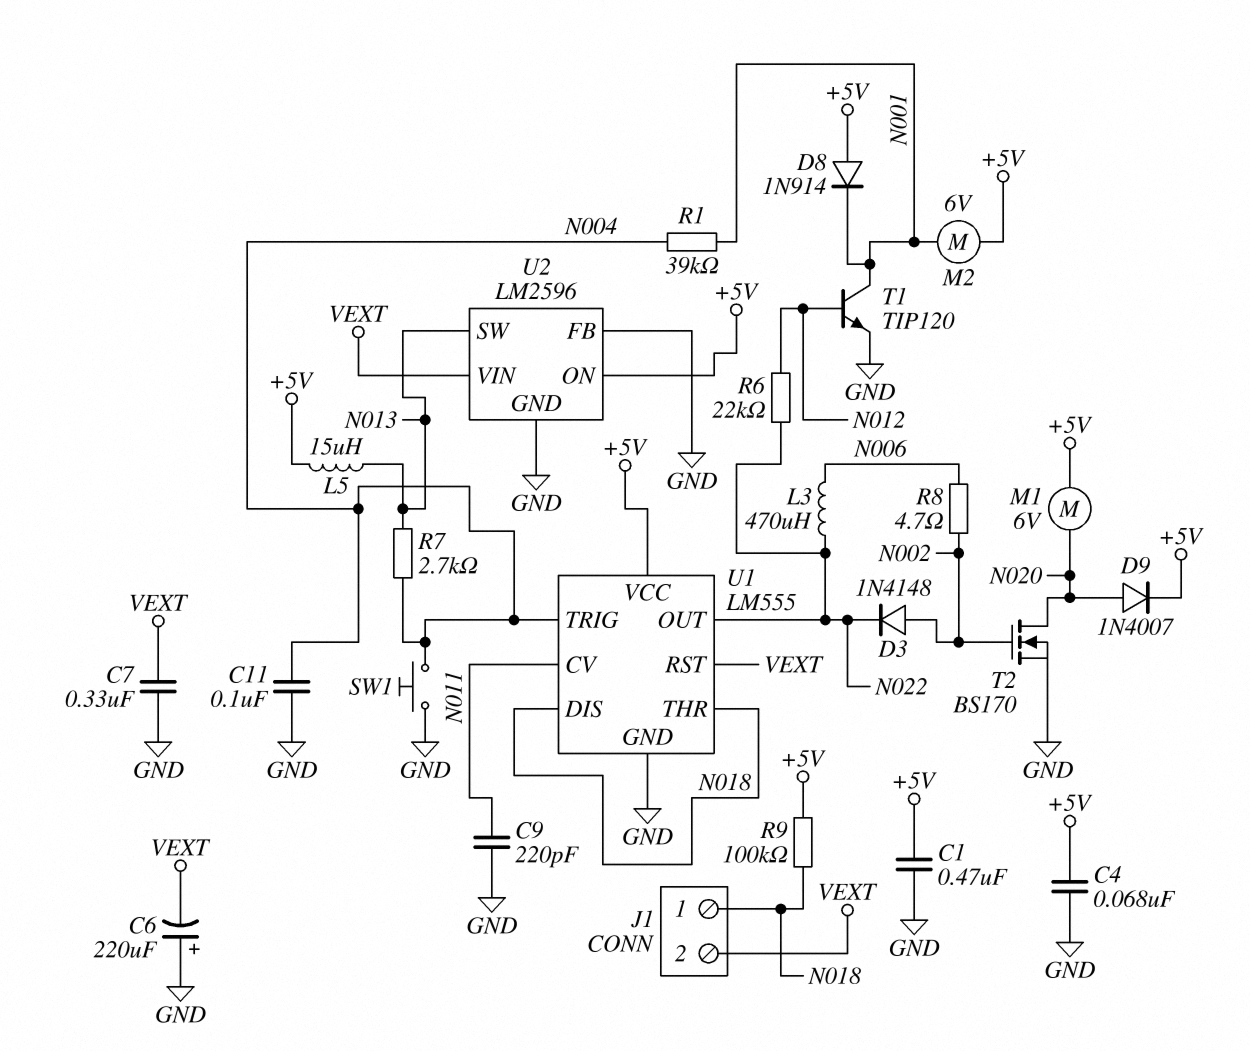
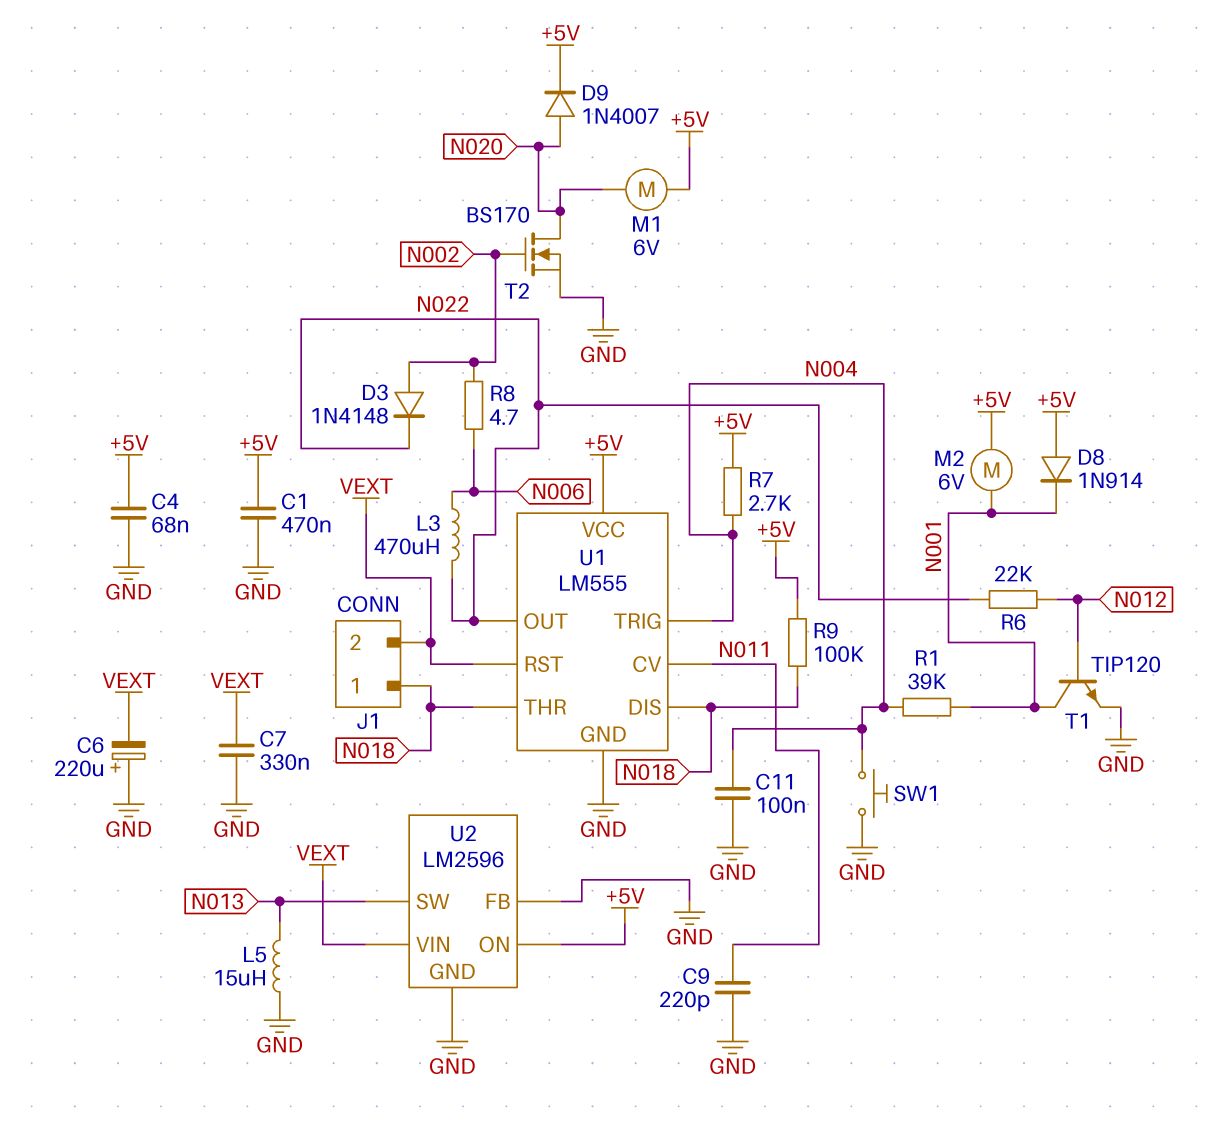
L5: 15uH (+5V, N013) -> 15uH (GND, N013)
R7: 2.7k (N004, N013) -> 2.7k (+5V, N004)

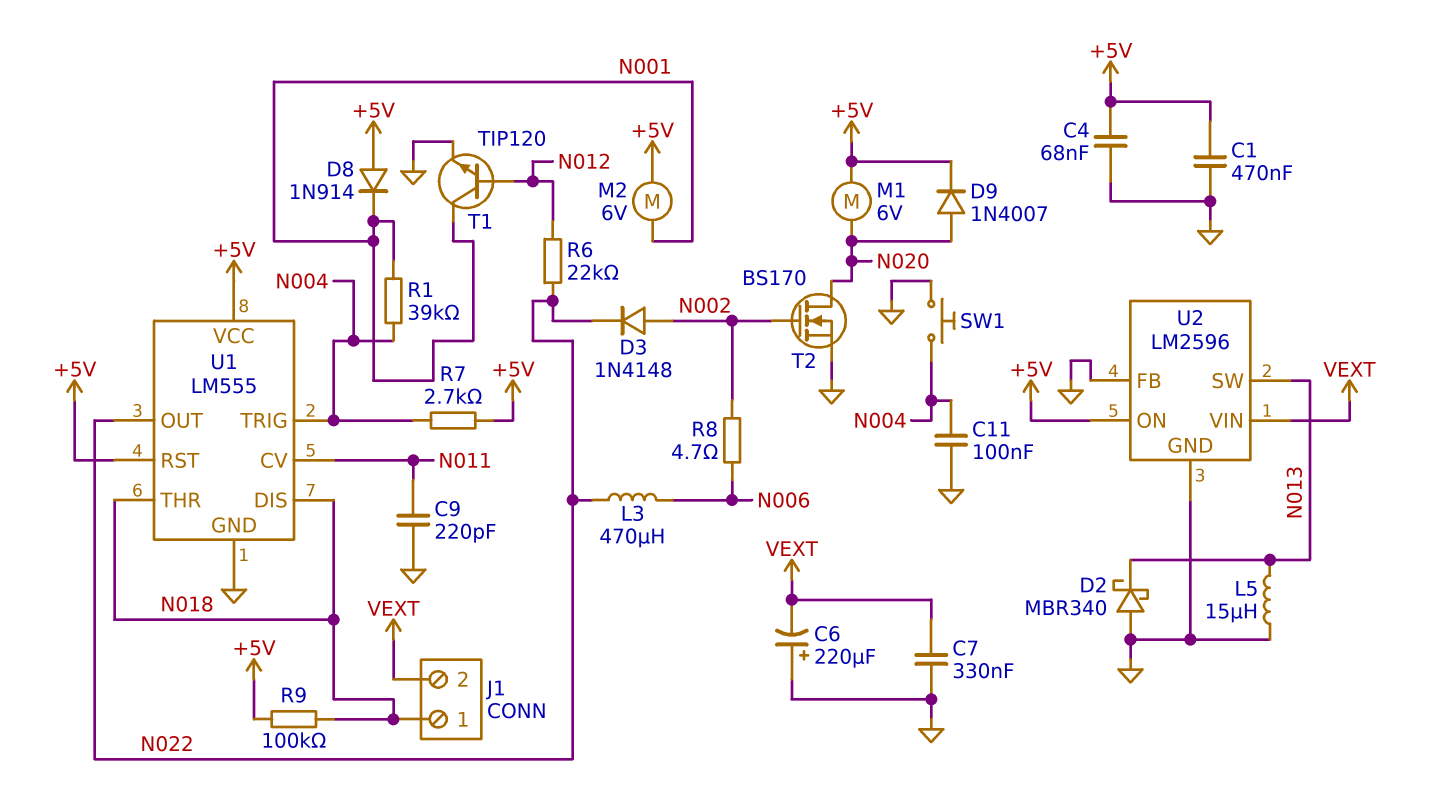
D2: none -> schottky MBR340 (A GND, K N013)
U1 pin RST: VEXT -> +5V

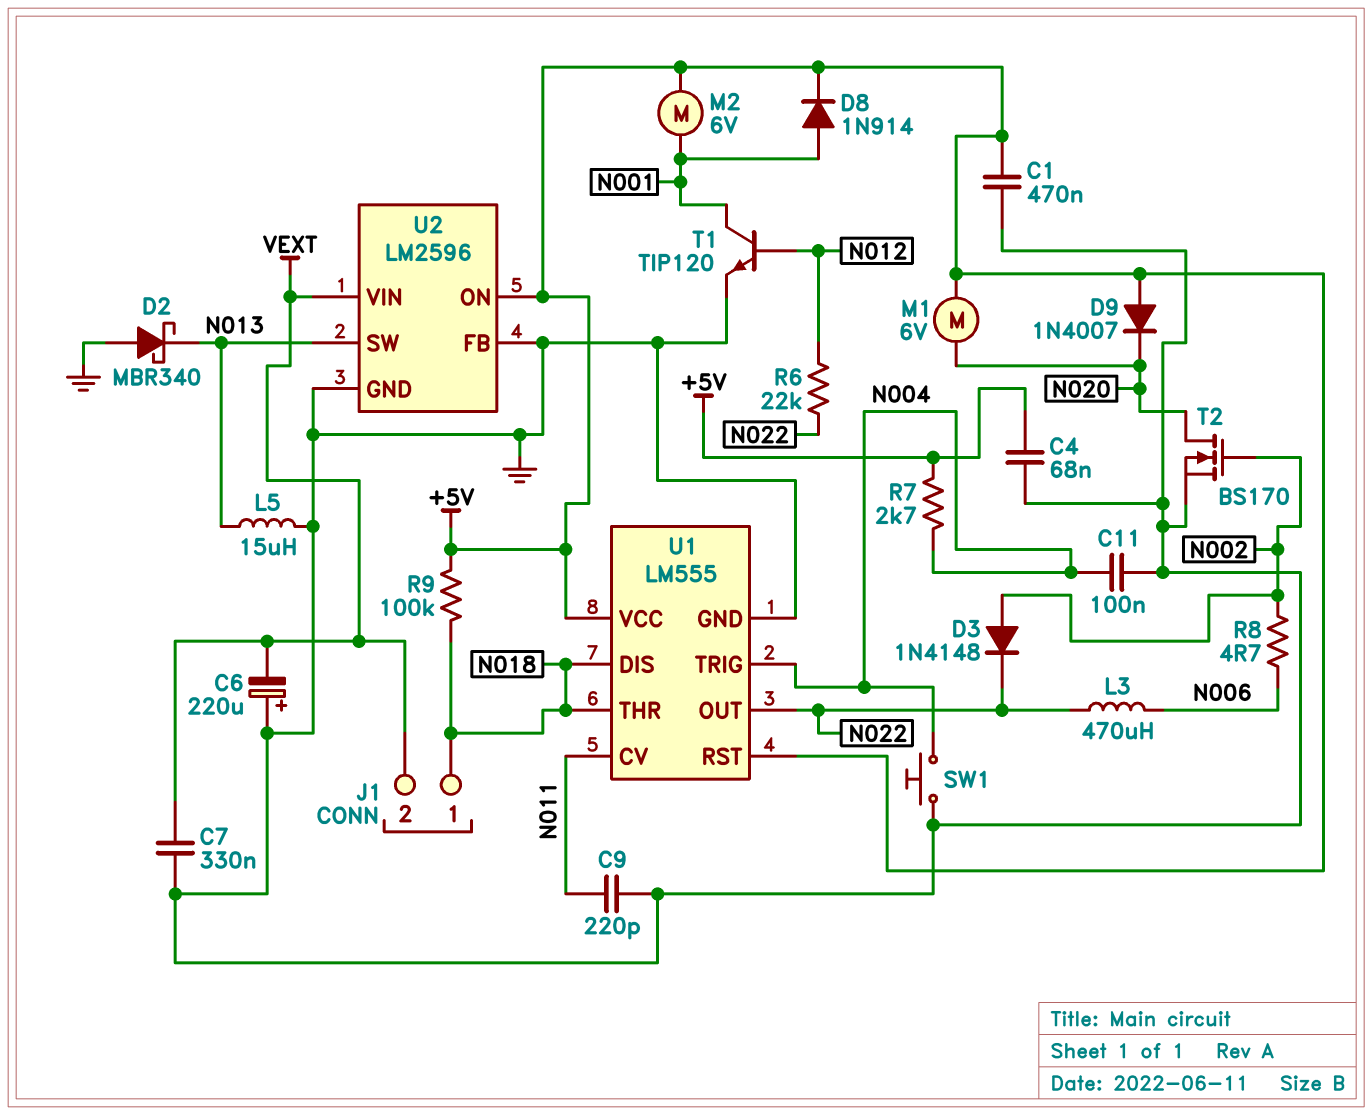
D8: diode 1N914 (A +5V, K N001) -> diode 1N914 (A N001, K +5V)
D9: diode 1N4007 (A N020, K +5V) -> diode 1N4007 (A +5V, K N020)
R1: 39k (N001, N004) -> none

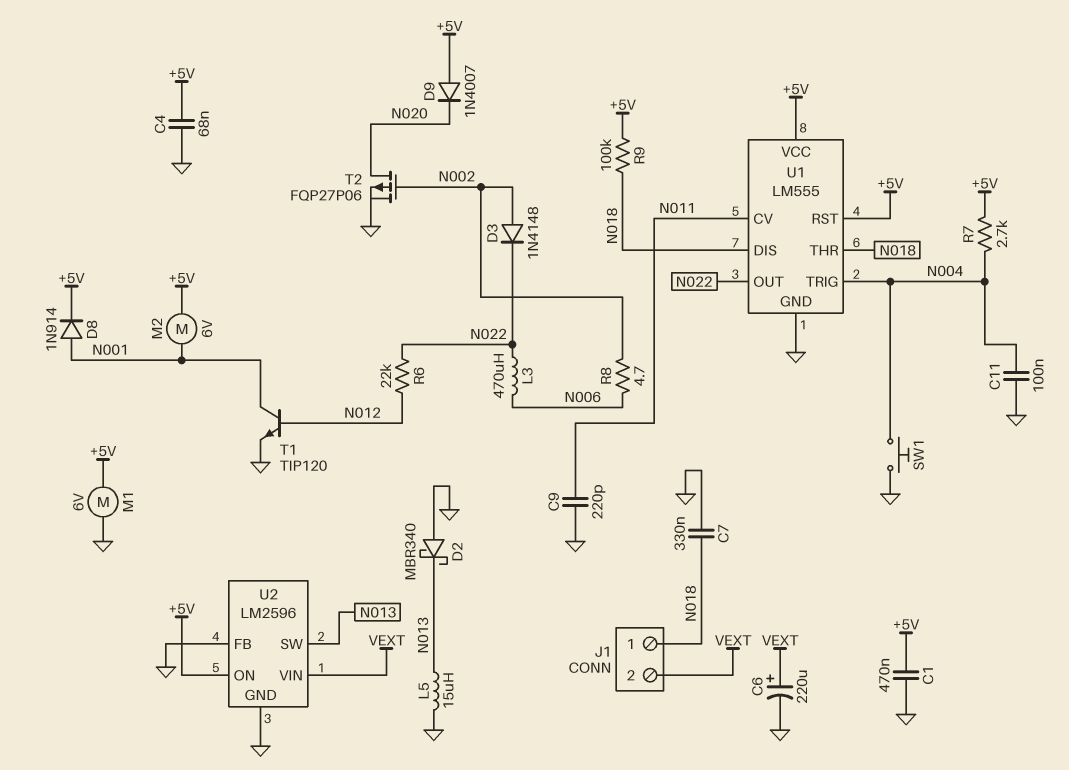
C6: 220uF (plus GND, minus VEXT) -> 220uF (plus VEXT, minus GND)
C7: 330nF (GND, VEXT) -> 330nF (GND, N018)
M1: motor 6V (+5V, N020) -> motor 6V (+5V, GND)
T2: NMOS BS170 (G N002, D N020, S GND) -> PMOS FQP27P06 (G N002, D N020, S GND)

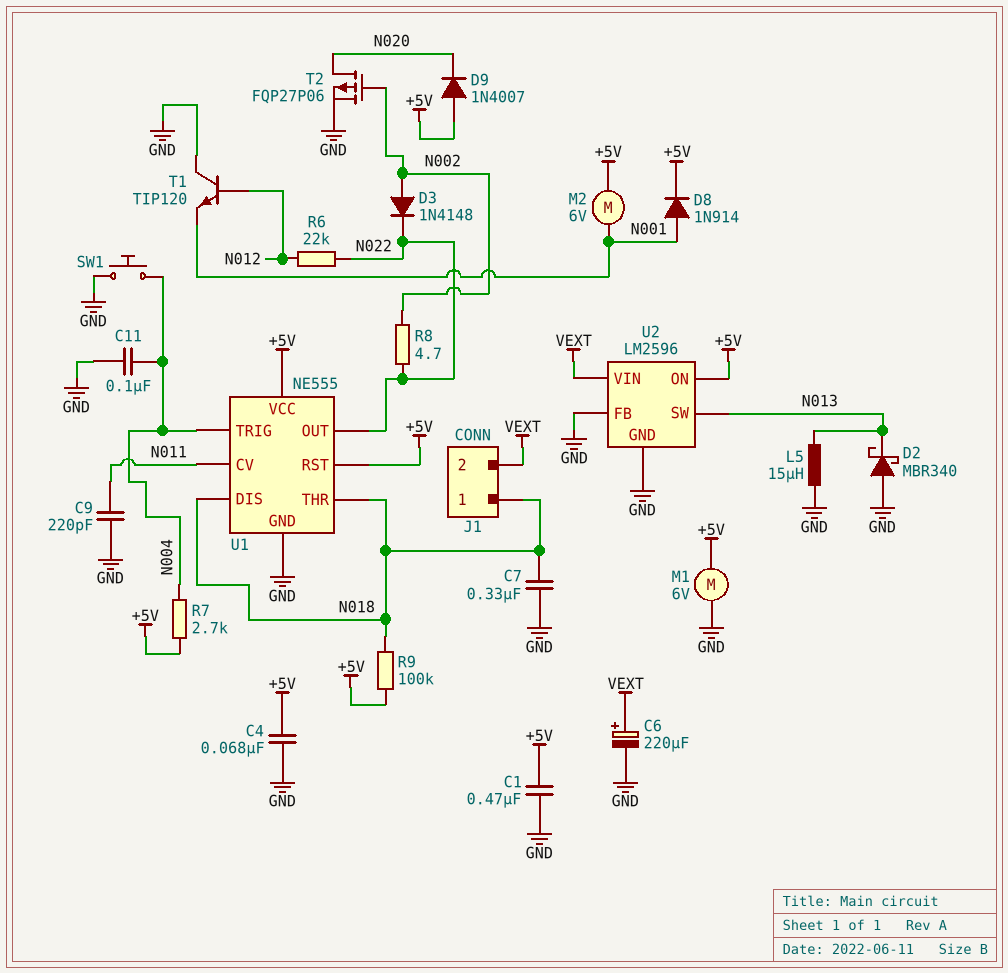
L3: 470uH (N006, N022) -> none
R8: 4.7 (N002, N006) -> 4.7 (N002, N022)
T1: NPN TIP120 (B N012, C N001, E GND) -> NPN TIP120 (B N012, C GND, E N001)
U1: LM555 -> NE555

